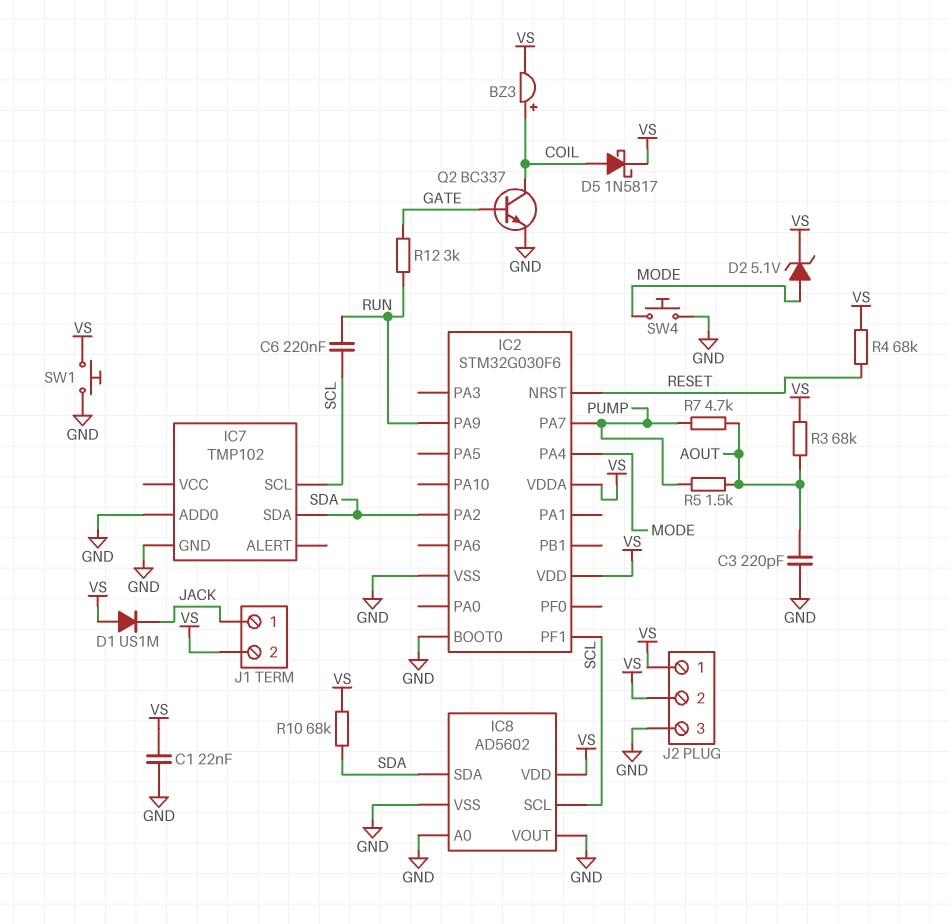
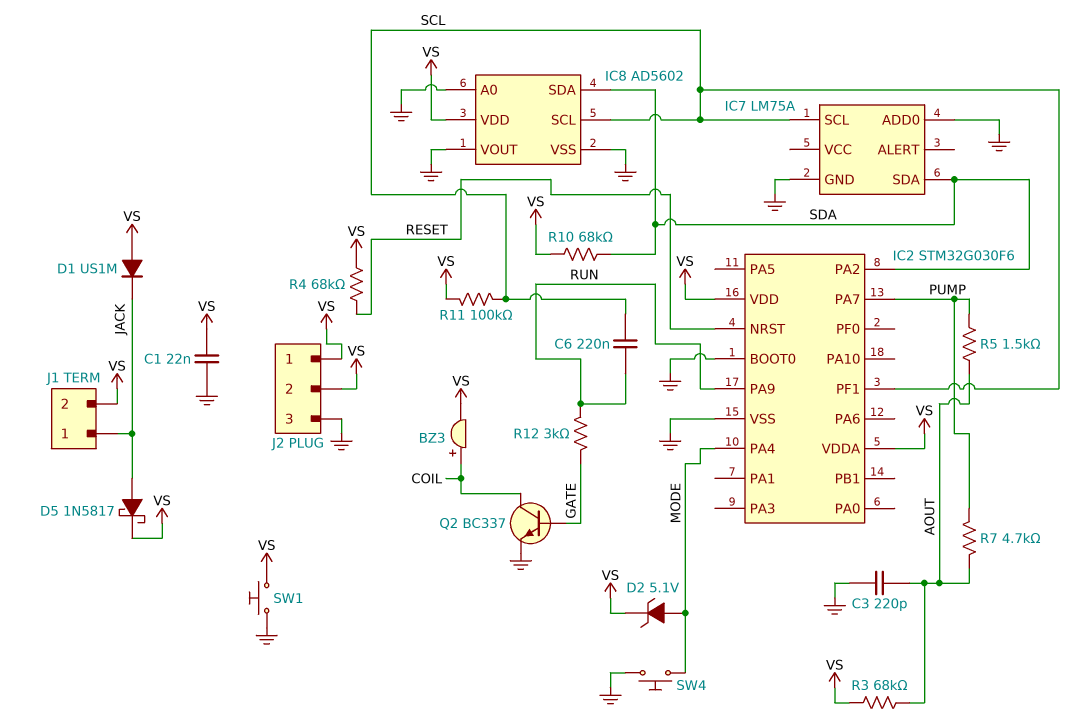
D5: schottky 1N5817 (A COIL, K VS) -> schottky 1N5817 (A JACK, K VS)
IC7: TMP102 -> LM75A
R11: none -> 100k (SCL, VS)

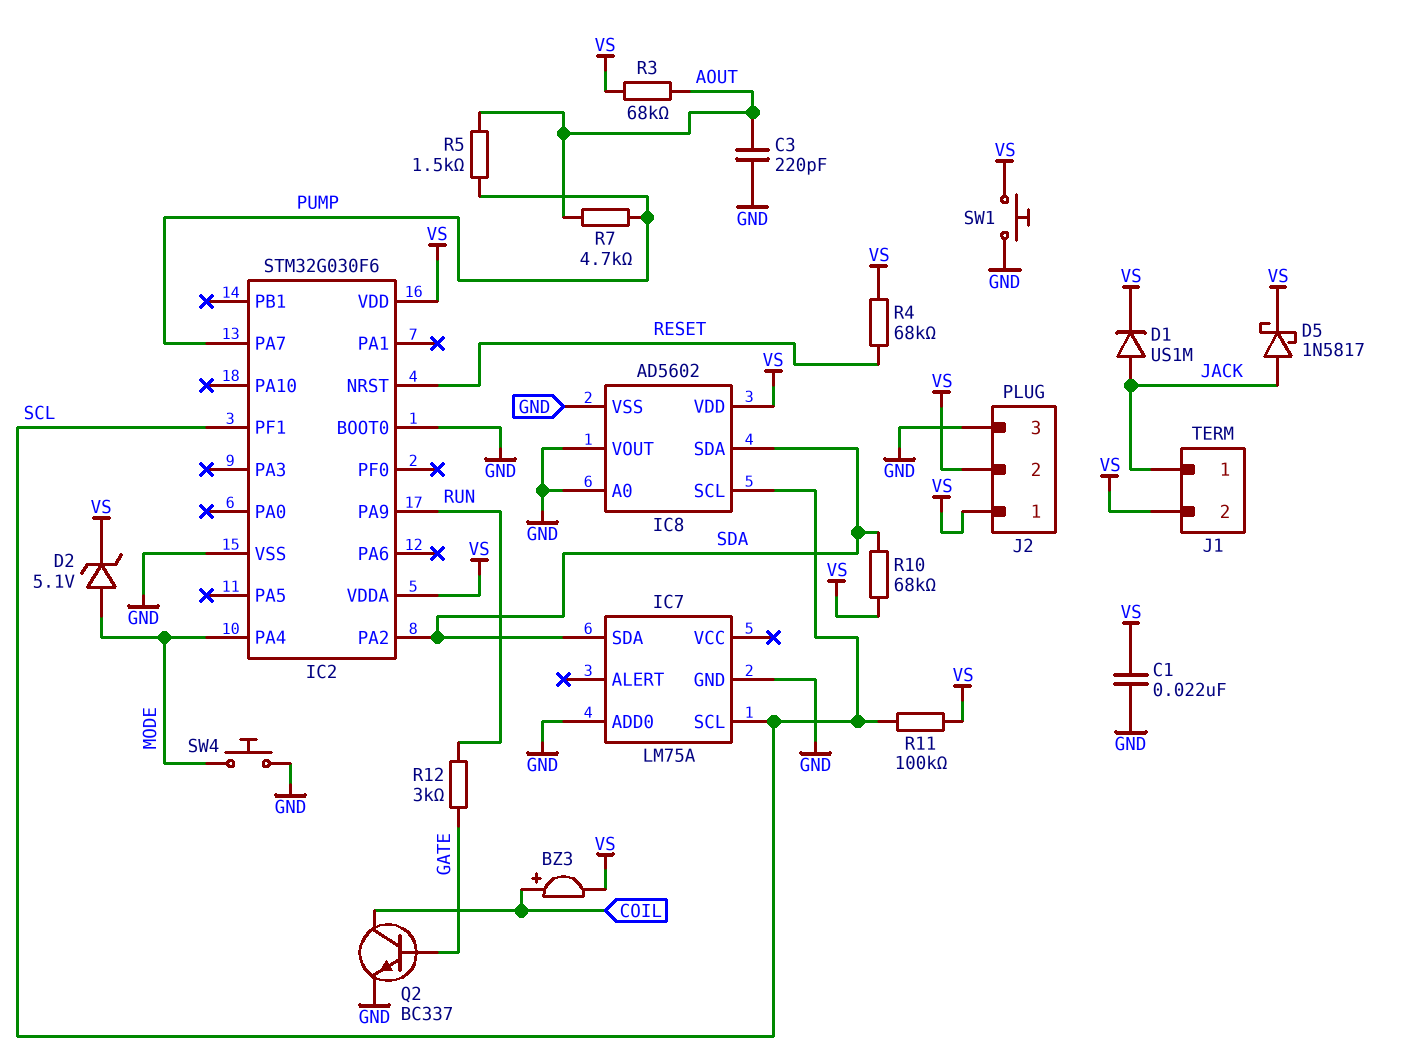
C6: 220nF (RUN, SCL) -> none
D1: diode US1M (A VS, K JACK) -> diode US1M (A JACK, K VS)

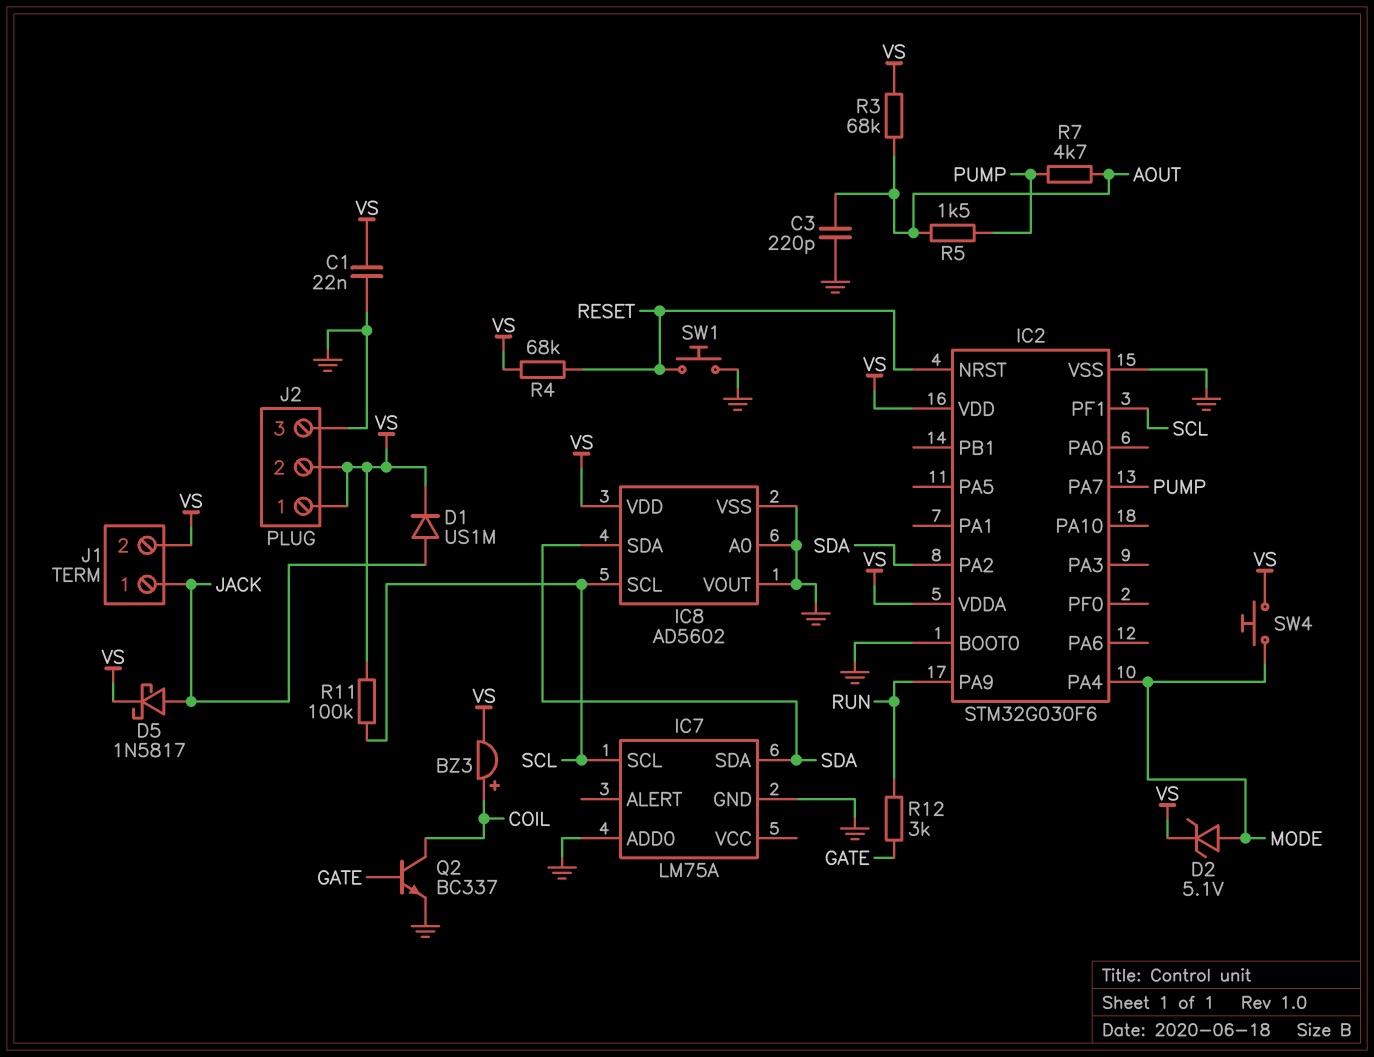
R10: 68k (SDA, VS) -> none
SW1: button (GND, VS) -> button (GND, RESET)
SW4: button (GND, MODE) -> button (MODE, VS)

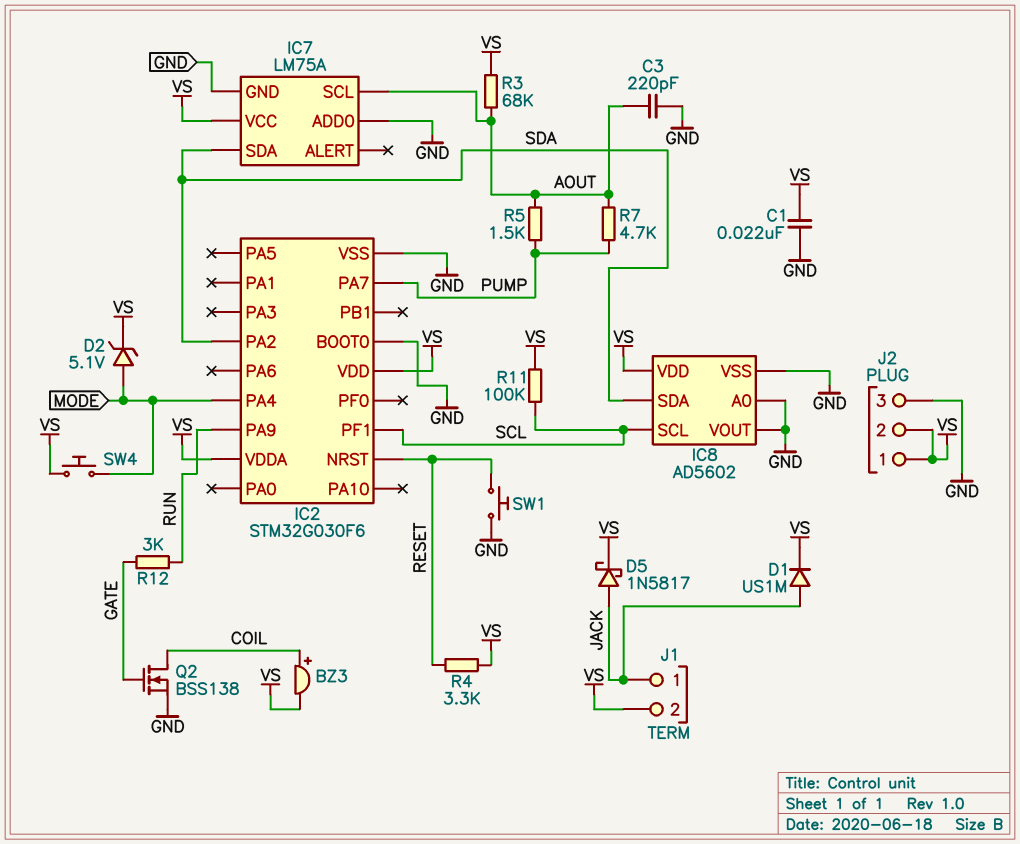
IC7 pin SCL: SCL -> AOUT
IC7 pin VCC: none -> VS
Q2: NPN BC337 (B GATE, C COIL, E GND) -> NMOS BSS138 (G GATE, D COIL, S GND)
R4: 68k (RESET, VS) -> 3.3k (RESET, VS)

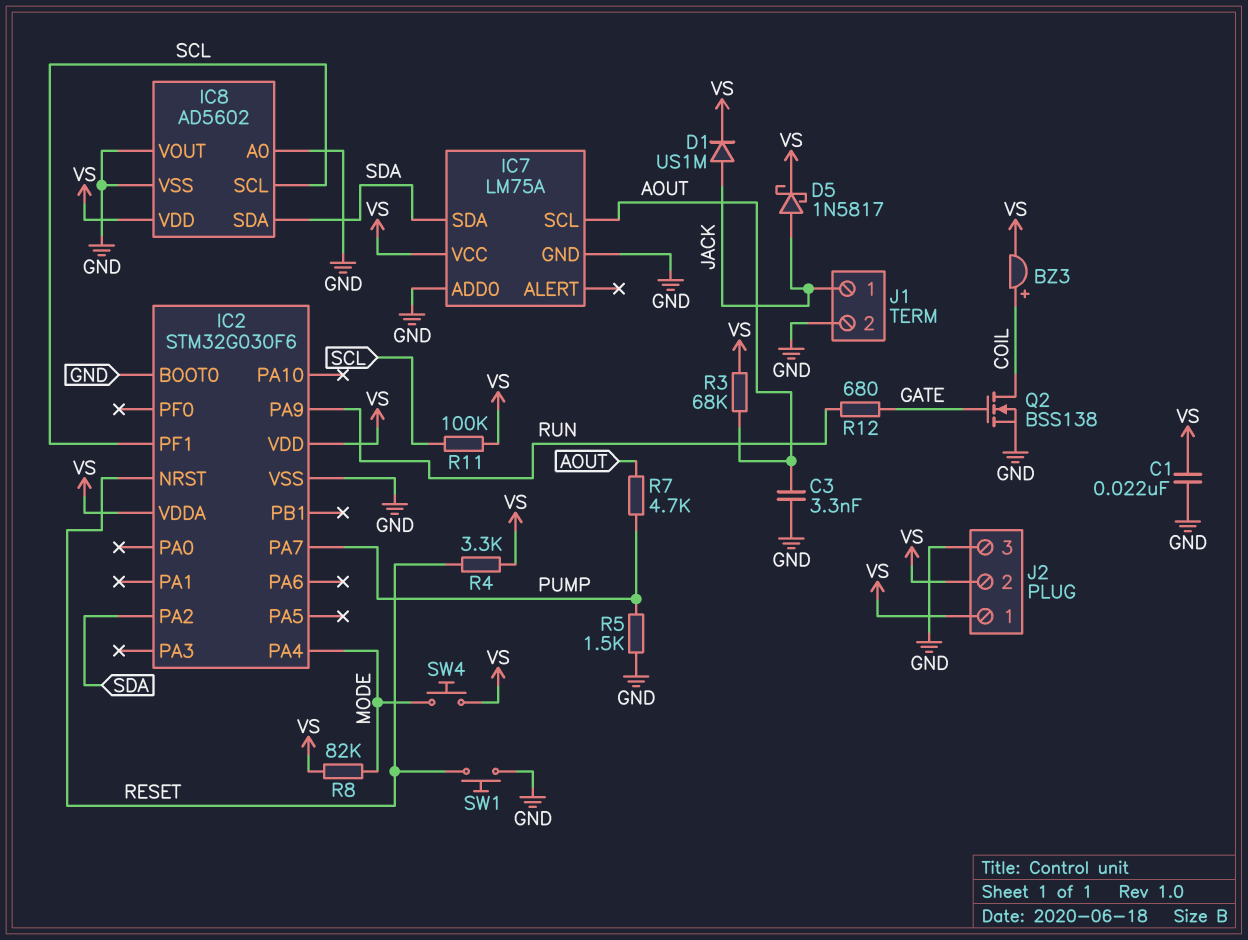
C3: 220pF (AOUT, GND) -> 3.3nF (AOUT, GND)
D2: zener 5.1V (A MODE, K VS) -> none
J1 pin 2: VS -> GND
R5: 1.5k (AOUT, PUMP) -> 1.5k (GND, PUMP)
R8: none -> 82k (MODE, VS)
R12: 3k (GATE, RUN) -> 680 (GATE, RUN)

